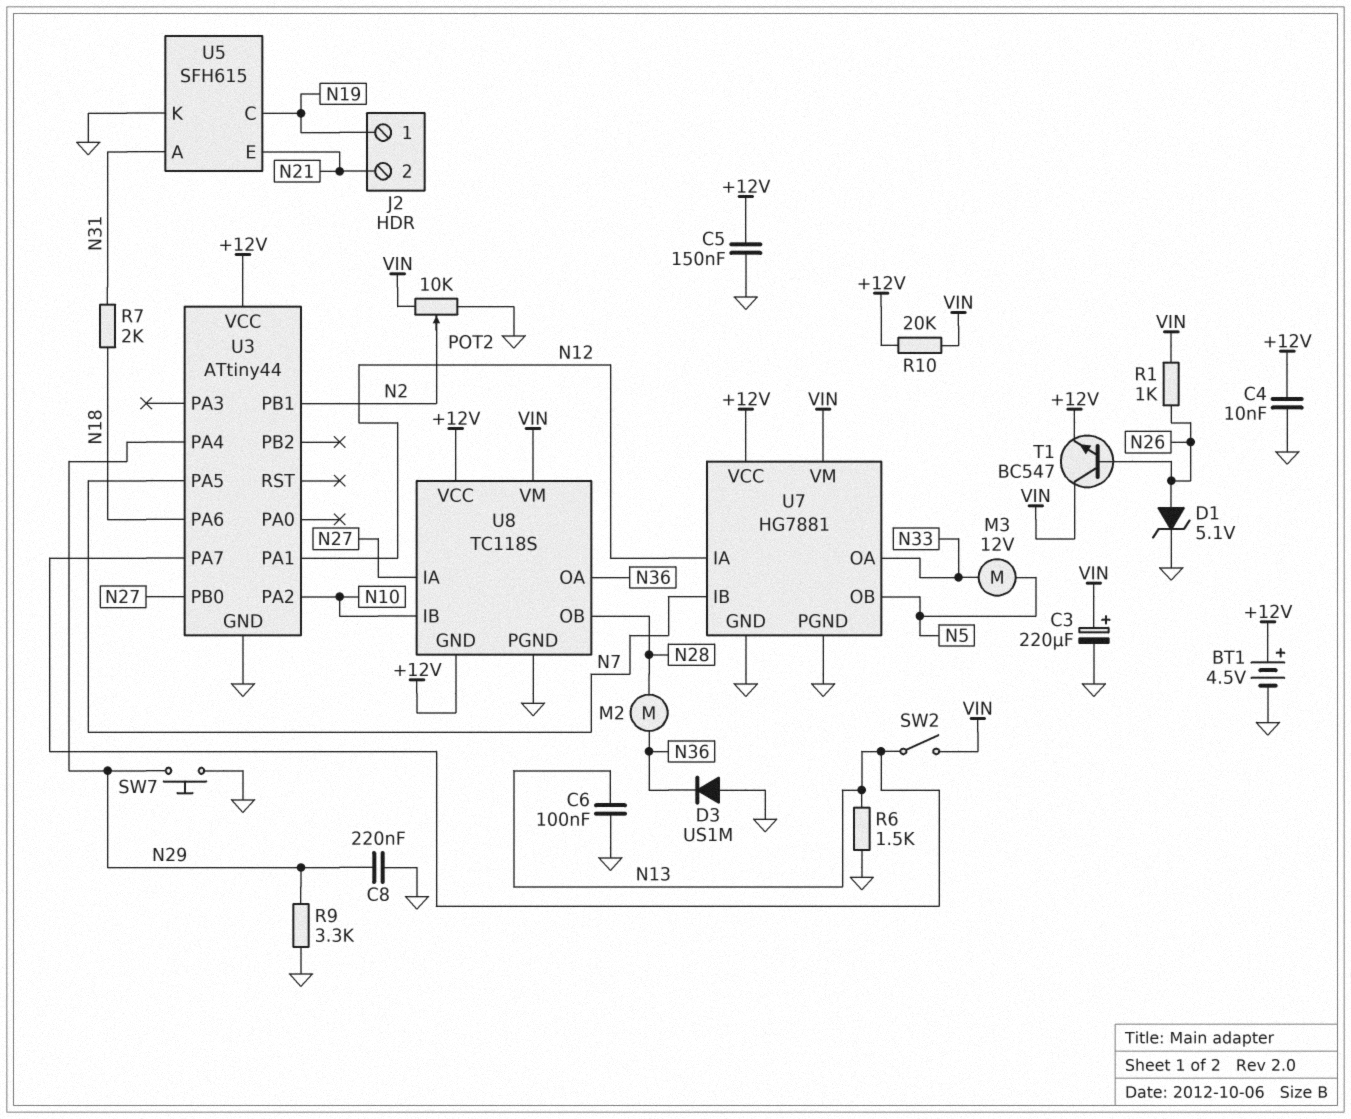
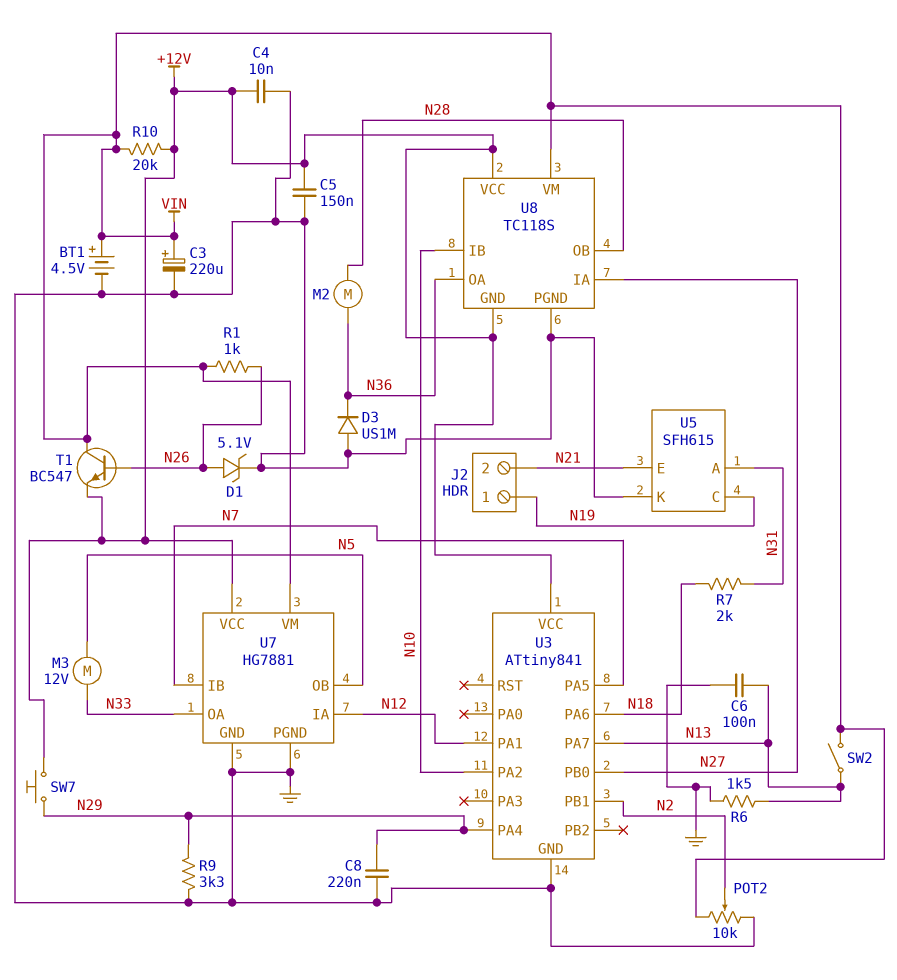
BT1: 4.5V (plus +12V, minus GND) -> 4.5V (plus VIN, minus GND)
SW7: button (GND, N29) -> button (+12V, N29)
U3: ATtiny44 -> ATtiny841

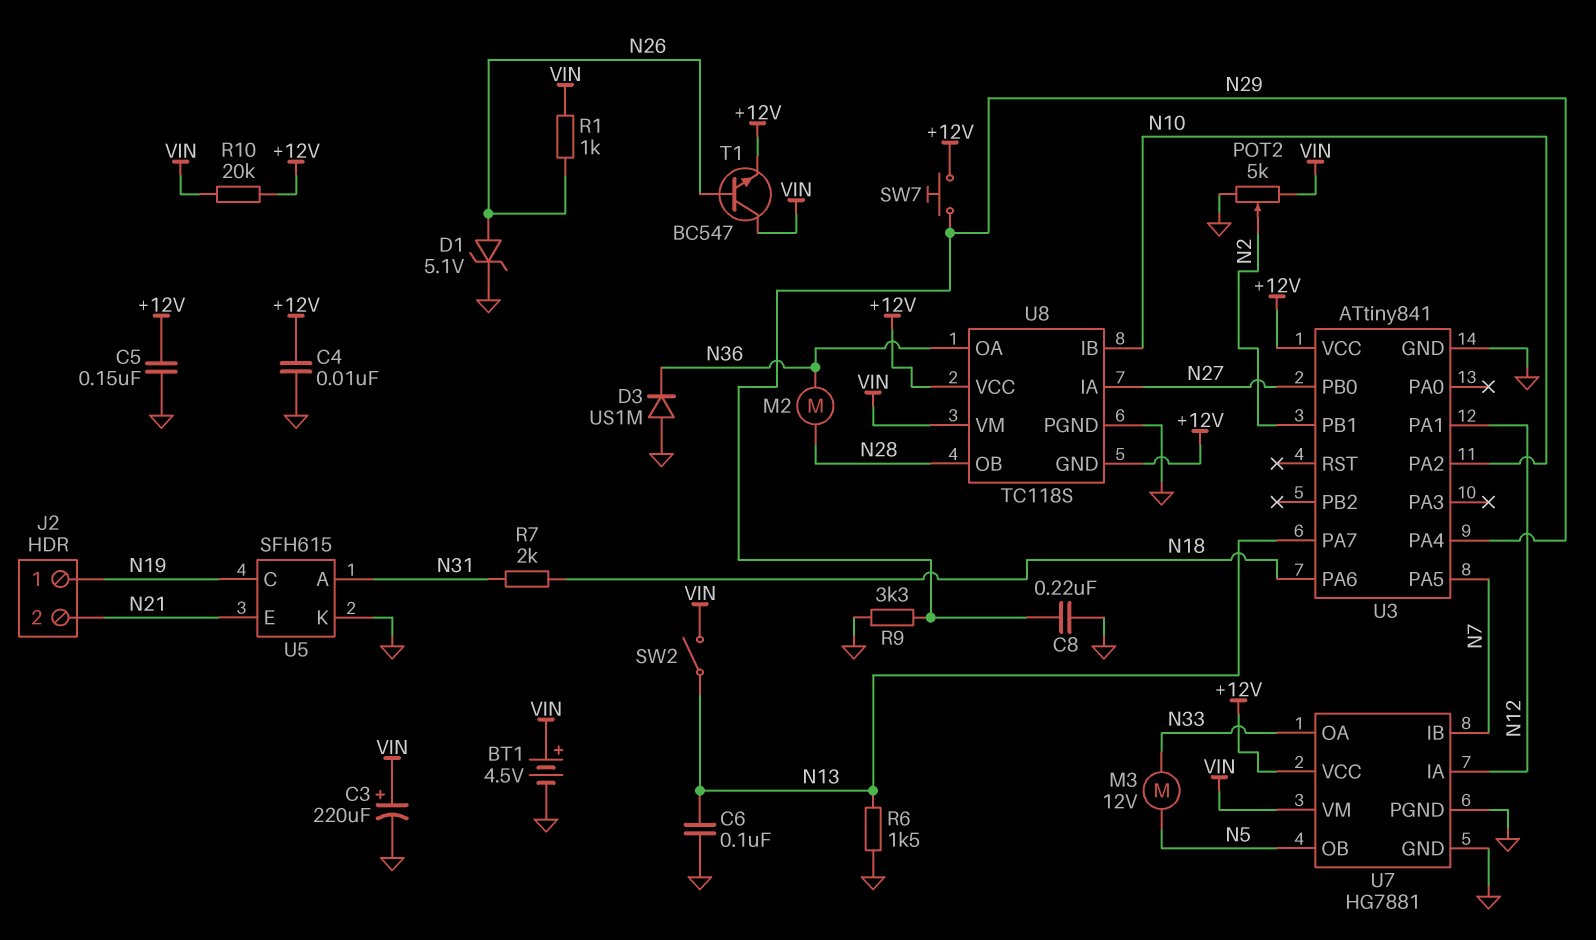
POT2: 10k (GND, VIN, wiper N2) -> 5k (GND, VIN, wiper N2)

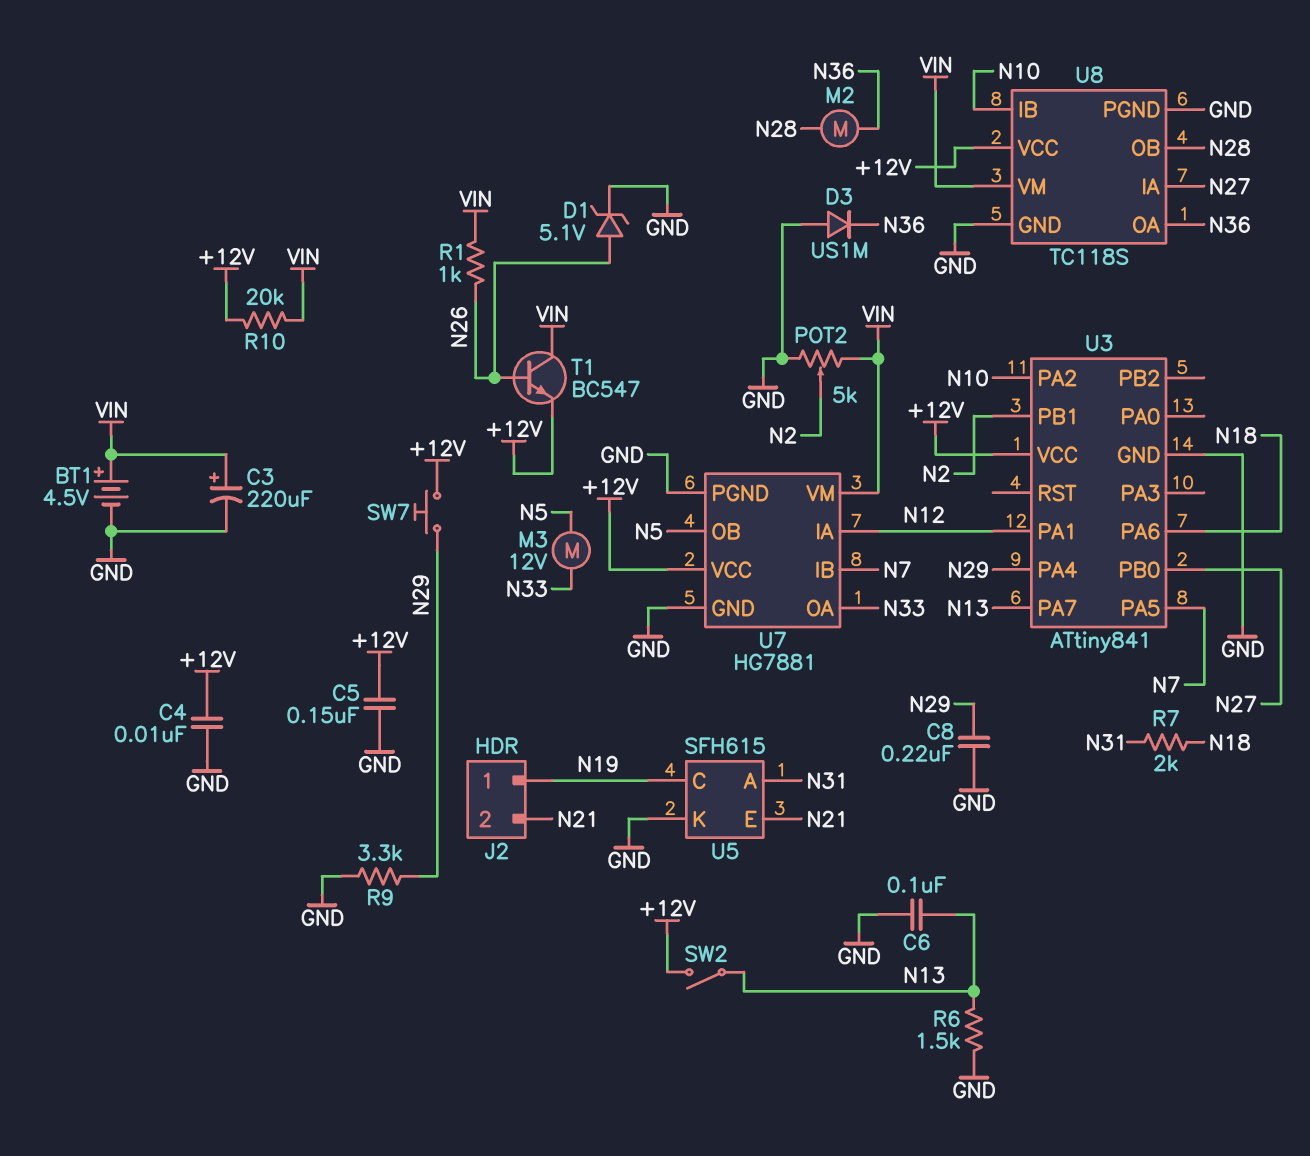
SW2: switch (N13, VIN) -> switch (+12V, N13)
U8 pin GND: +12V -> GND

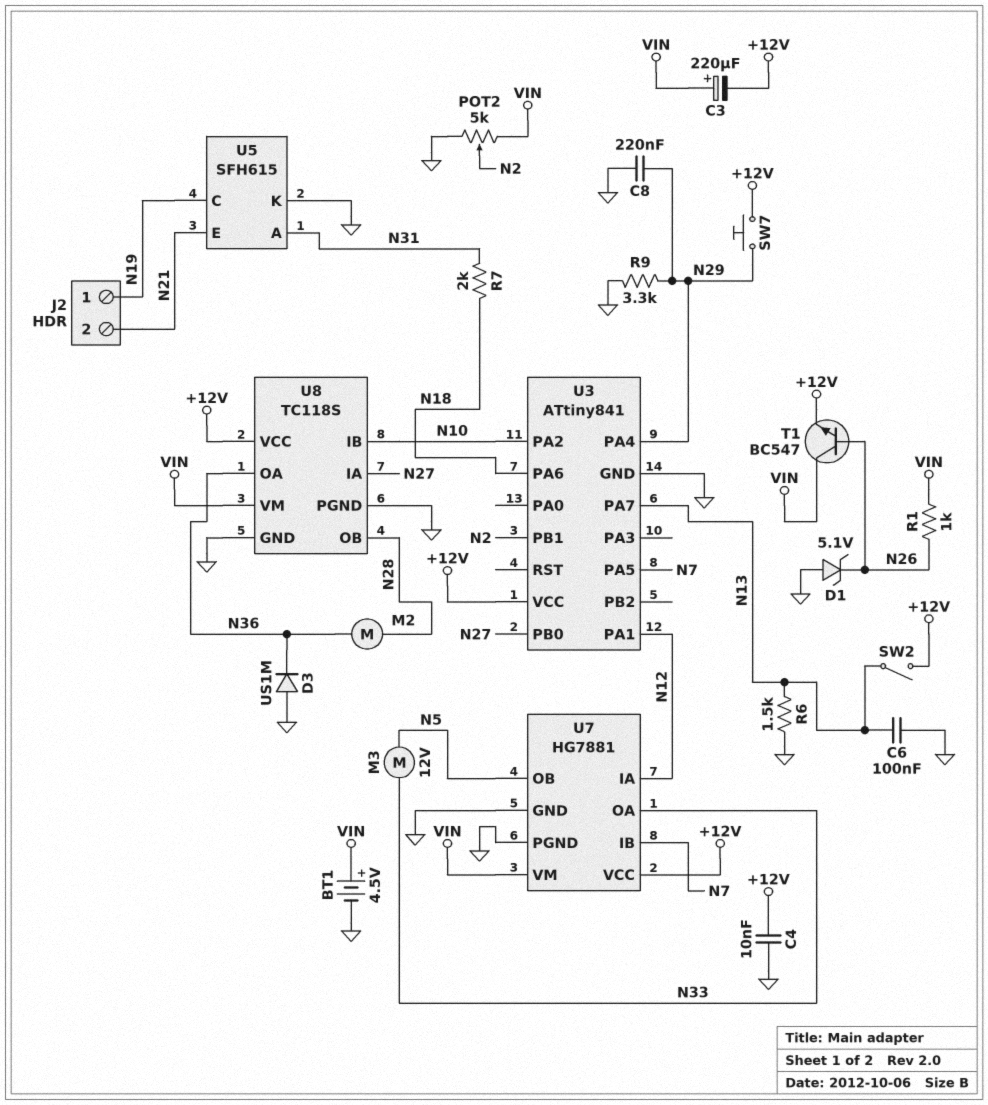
C3: 220uF (plus VIN, minus GND) -> 220uF (plus VIN, minus +12V)
C5: 150nF (+12V, GND) -> none
D1: zener 5.1V (A N26, K GND) -> zener 5.1V (A GND, K N26)
R10: 20k (+12V, VIN) -> none

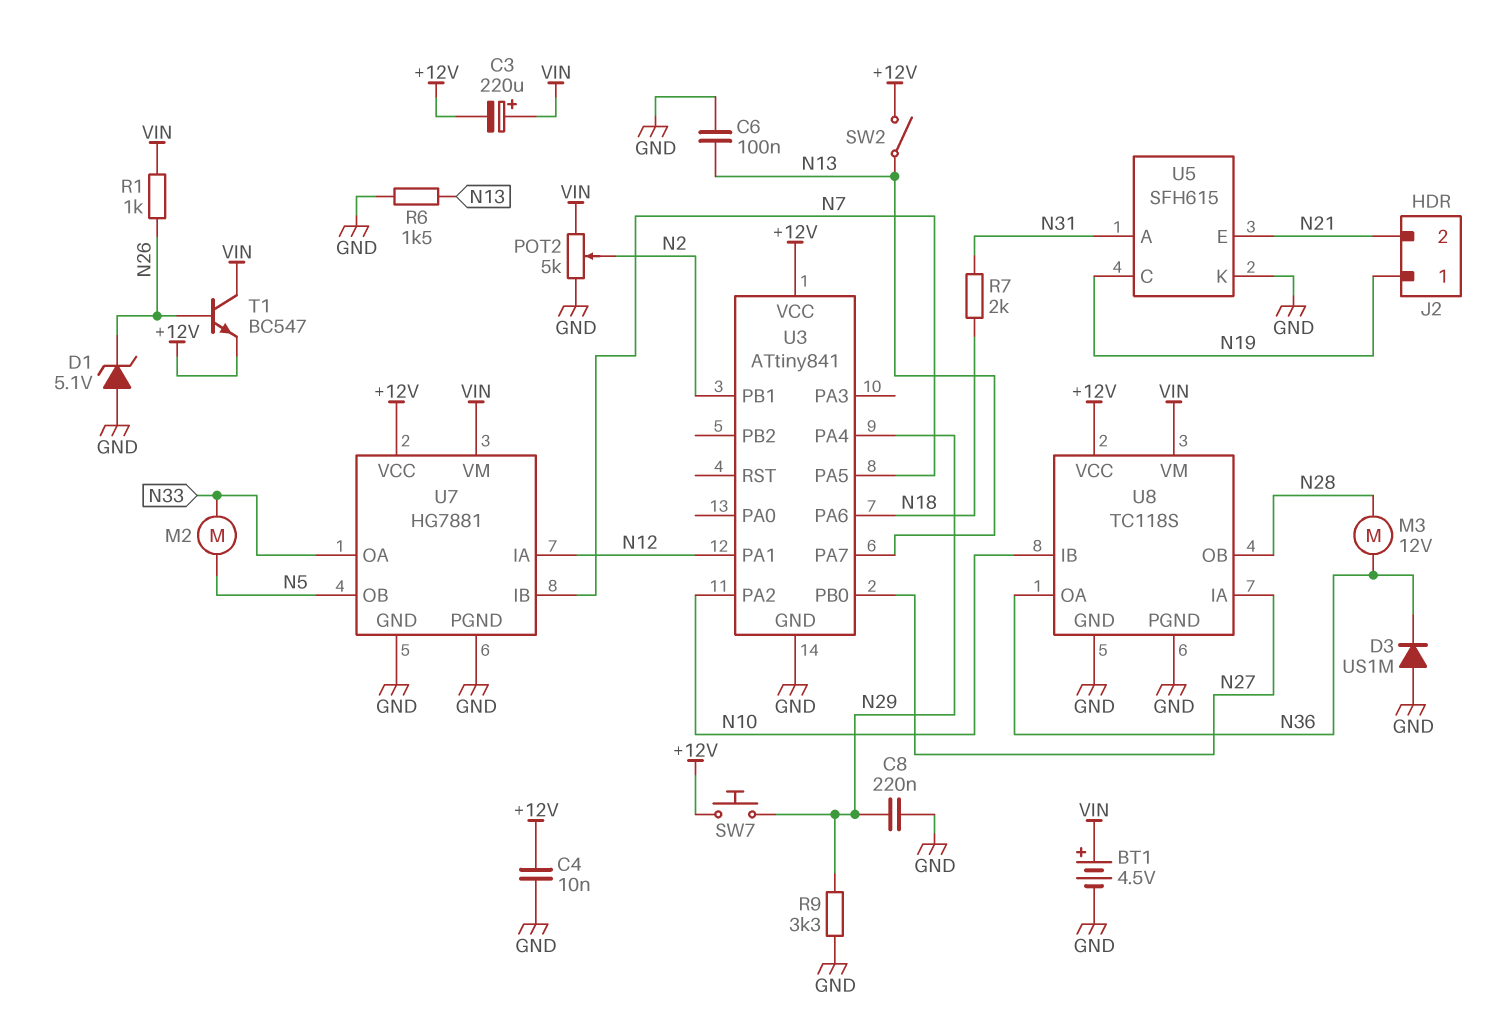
M2: motor (N28, N36) -> motor (N5, N33)
M3: motor 12V (N5, N33) -> motor 12V (N28, N36)

